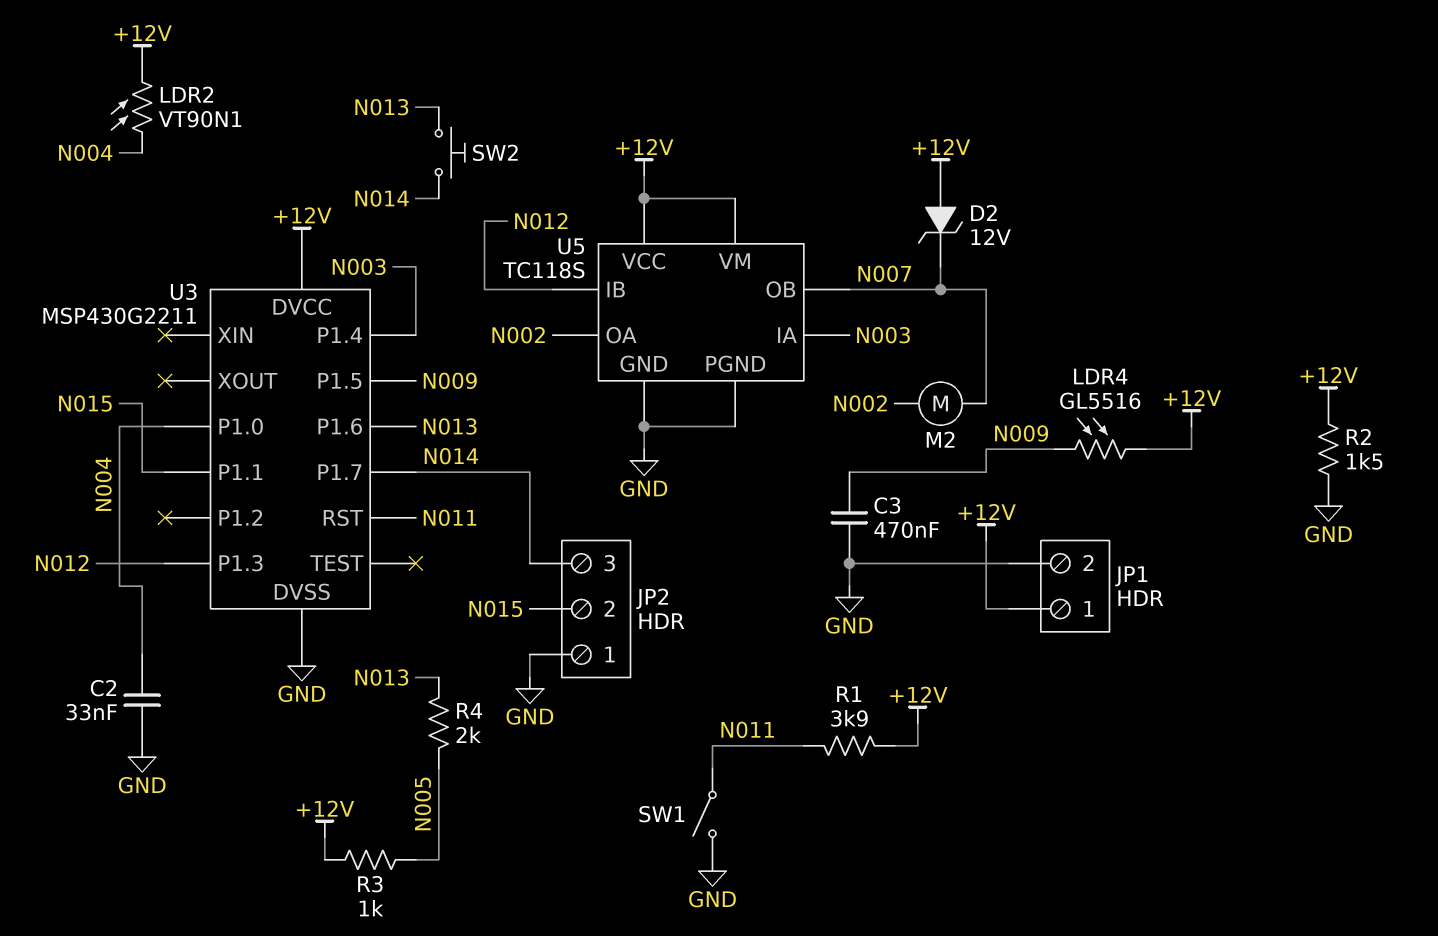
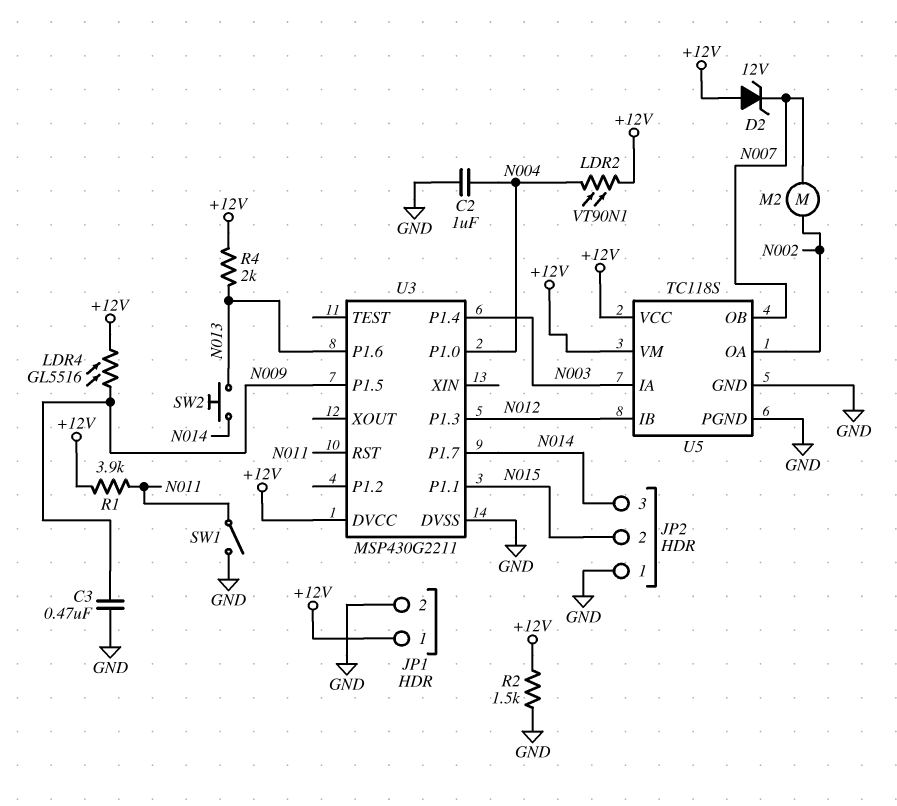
C2: 33nF (GND, N004) -> 1uF (GND, N004)
R3: 1k (+12V, N005) -> none
R4: 2k (N005, N013) -> 2k (+12V, N013)

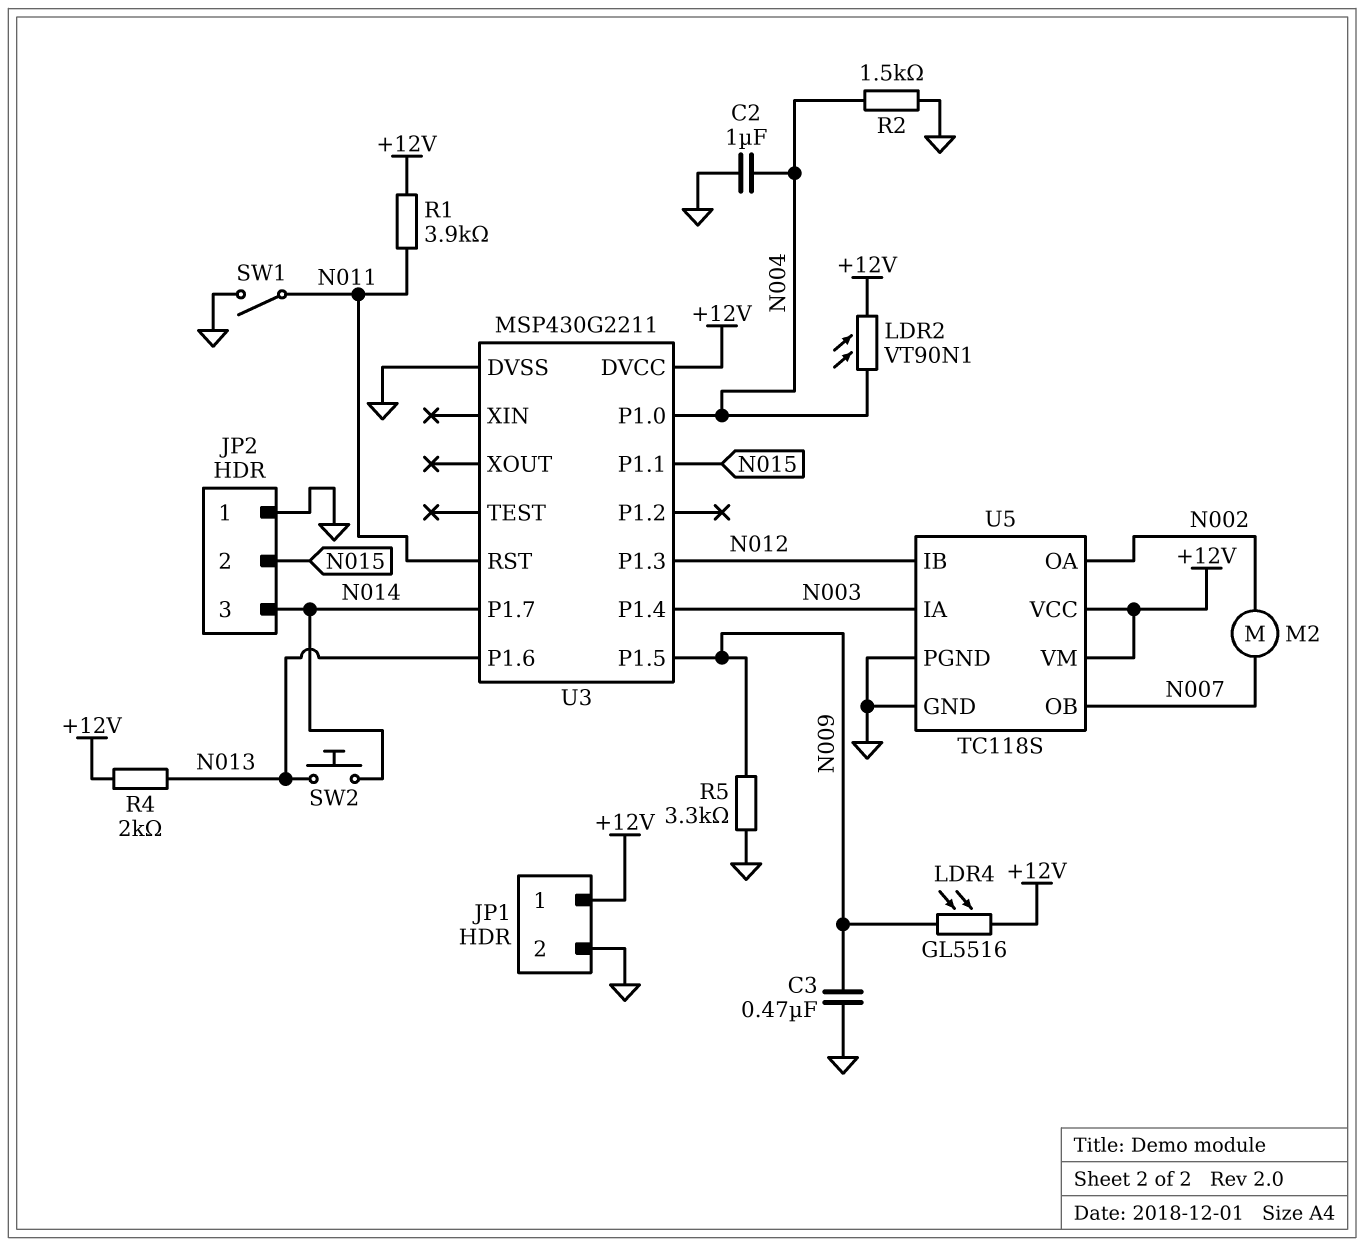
D2: zener 12V (A +12V, K N007) -> none
R2: 1.5k (+12V, GND) -> 1.5k (GND, N004)
R5: none -> 3.3k (GND, N009)

